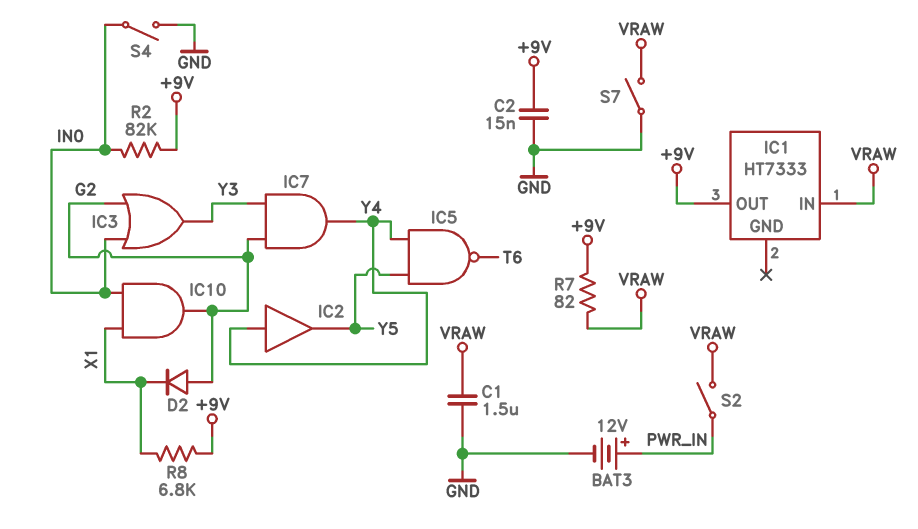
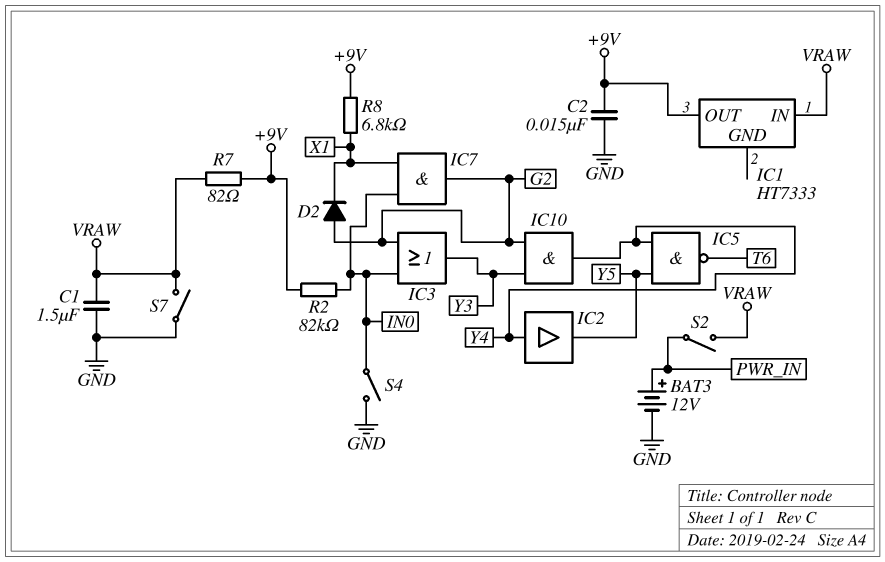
IC7: AND (in G2, in Y3, out Y4) -> AND (in IN0, in X1, out G2)
IC10: AND (in IN0, in X1, out G2) -> AND (in G2, in Y3, out Y4)

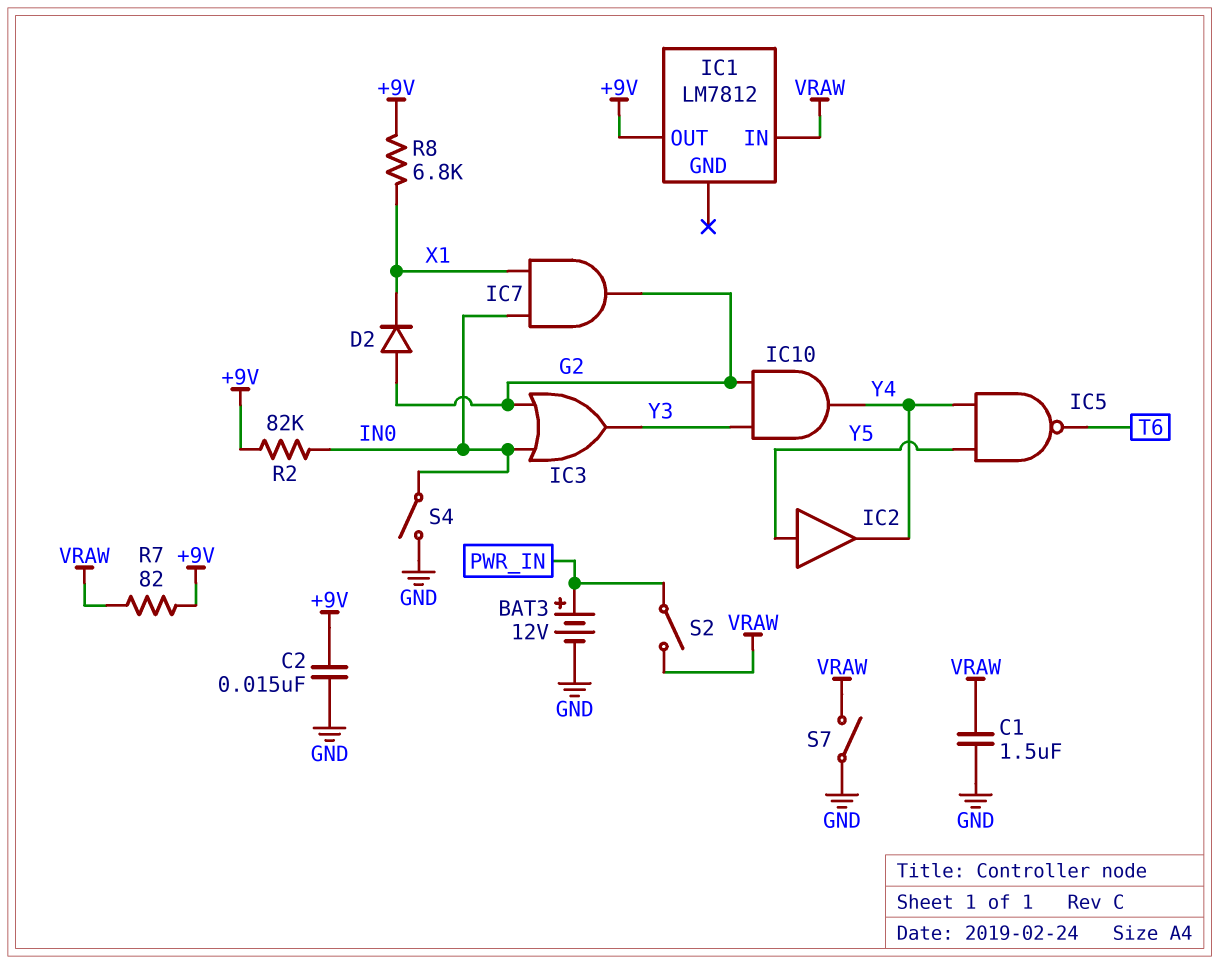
IC1: HT7333 -> LM7812
IC2: buffer (in Y4, out Y5) -> buffer (in Y5, out Y4)

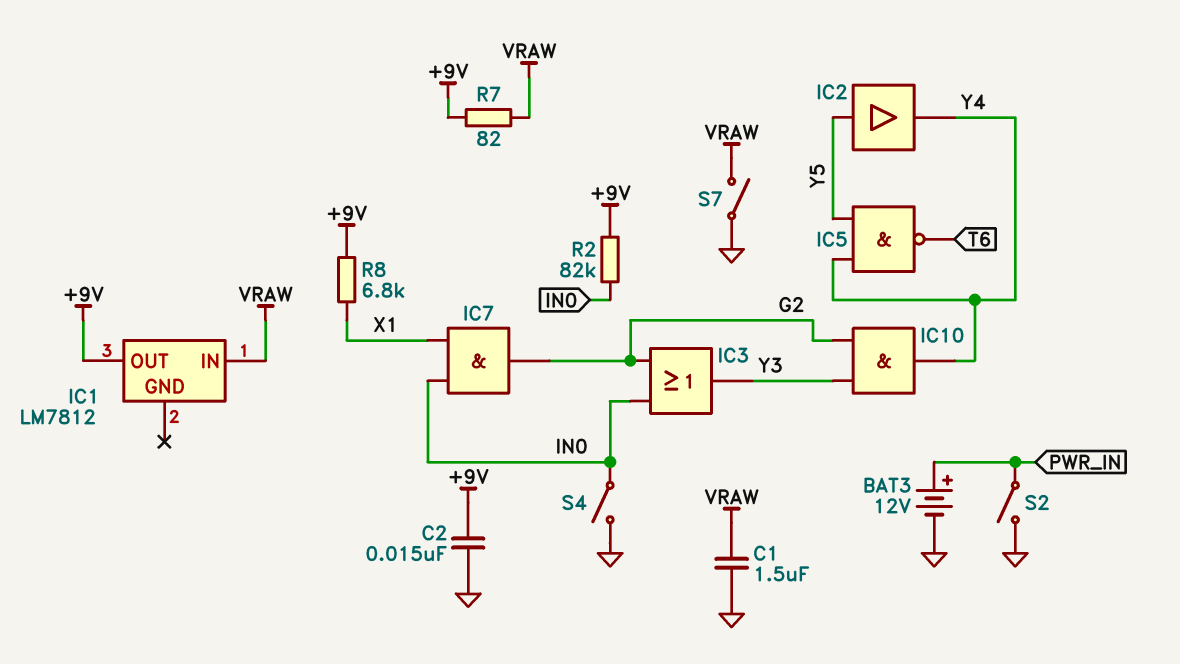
D2: diode (A G2, K X1) -> none
S2: switch (PWR_IN, VRAW) -> switch (GND, PWR_IN)

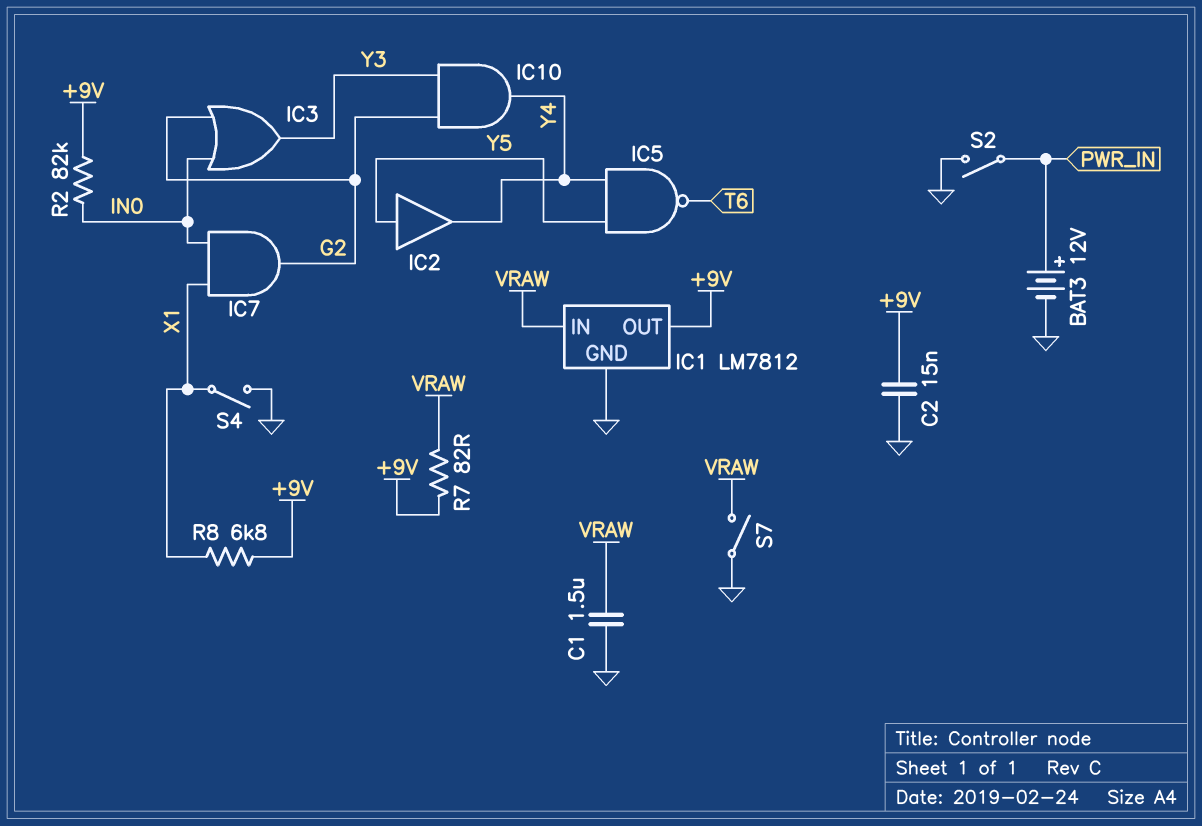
IC1 pin GND: none -> GND
S4: switch (GND, IN0) -> switch (GND, X1)

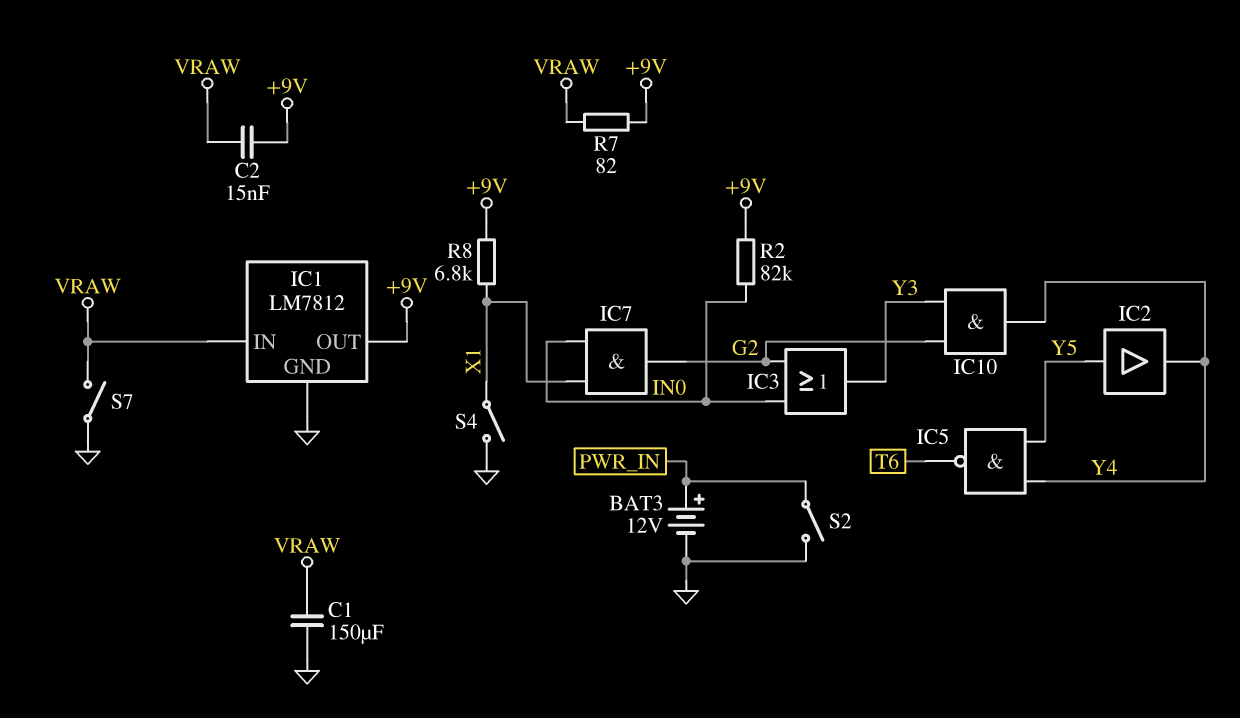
C1: 1.5uF (GND, VRAW) -> 150uF (GND, VRAW)
C2: 15nF (+9V, GND) -> 15nF (+9V, VRAW)

